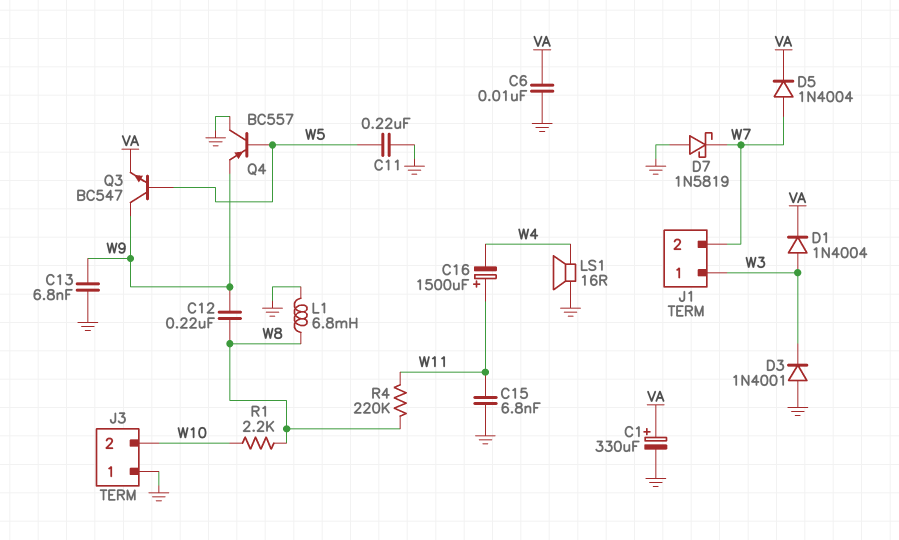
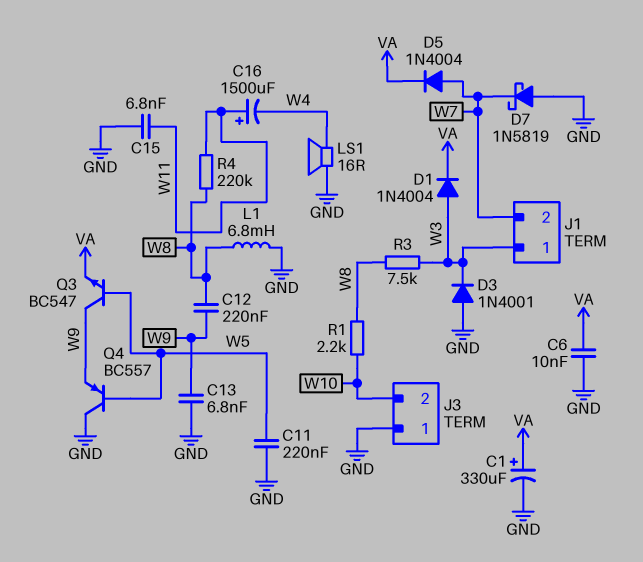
R3: none -> 7.5k (W3, W8)

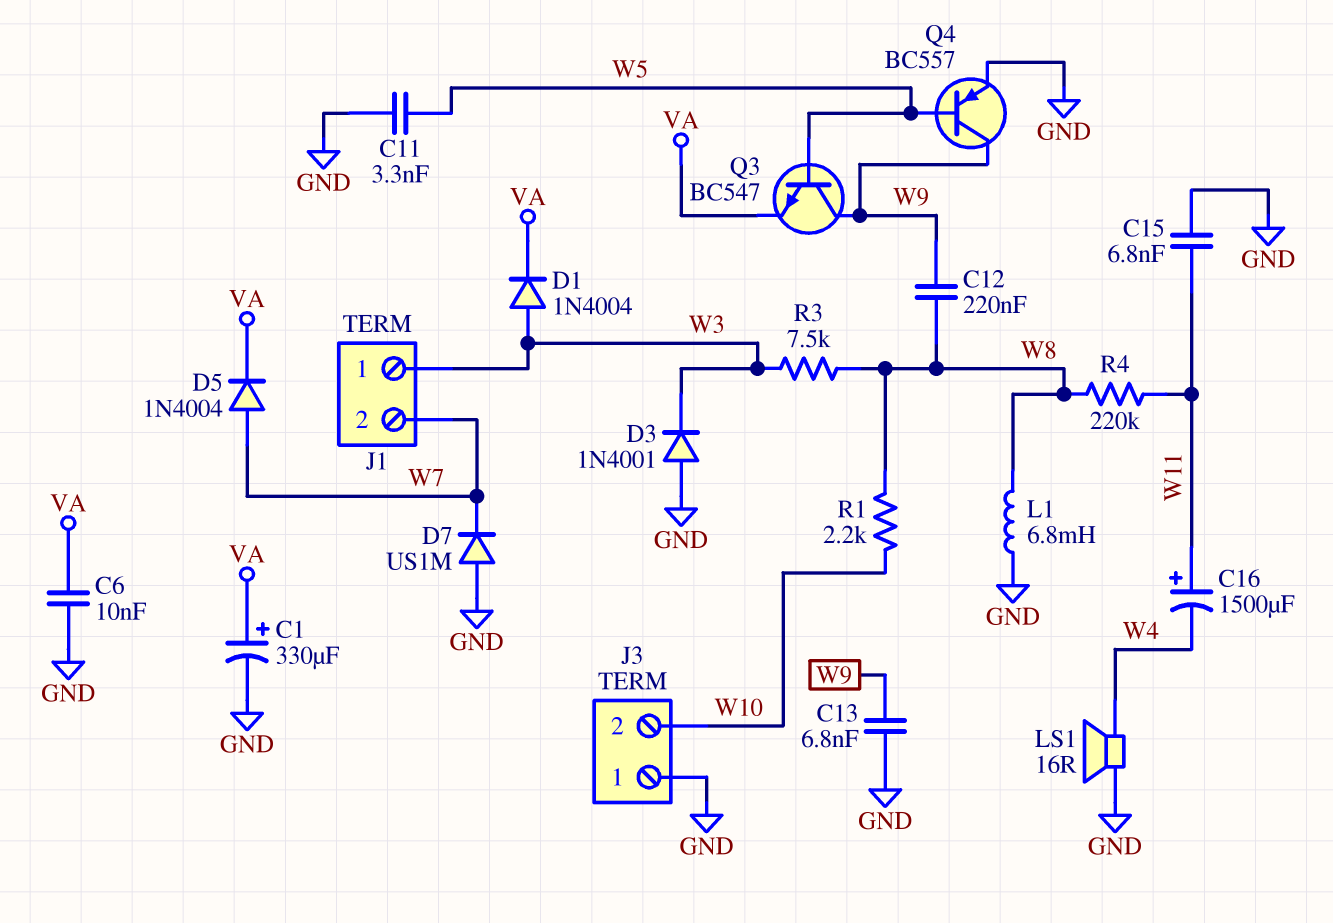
C11: 220nF (GND, W5) -> 3.3nF (GND, W5)
D7: schottky 1N5819 (A GND, K W7) -> diode US1M (A GND, K W7)
Q4: PNP BC557 (B W5, C GND, E W9) -> PNP BC557 (B W5, C W9, E GND)

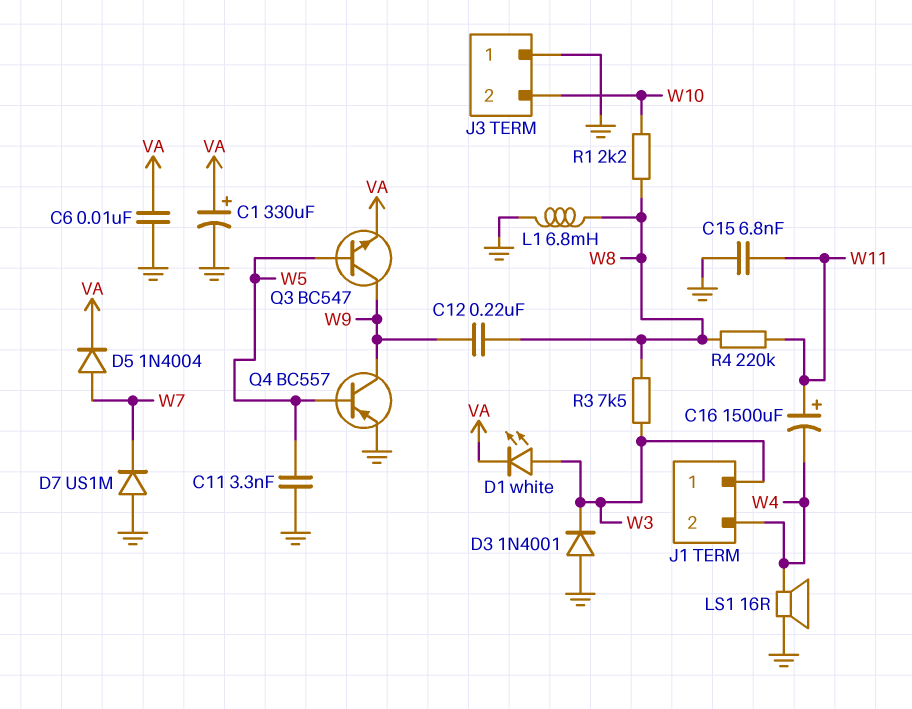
C13: 6.8nF (GND, W9) -> none
D1: diode 1N4004 (A W3, K VA) -> LED white (A W3, K VA)
J1 pin 2: W7 -> W4

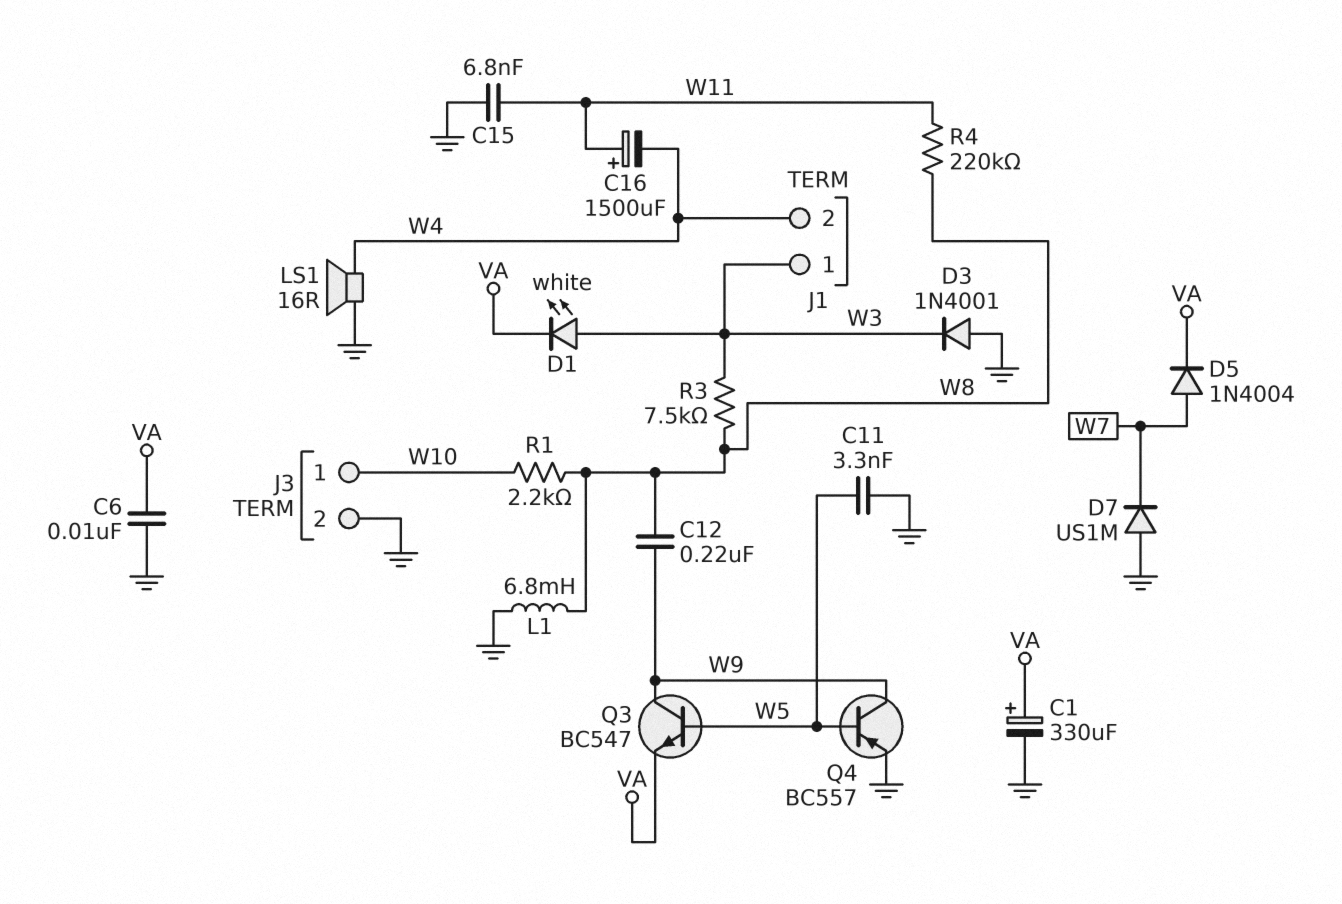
J3 pin 1: GND -> W10
J3 pin 2: W10 -> GND

